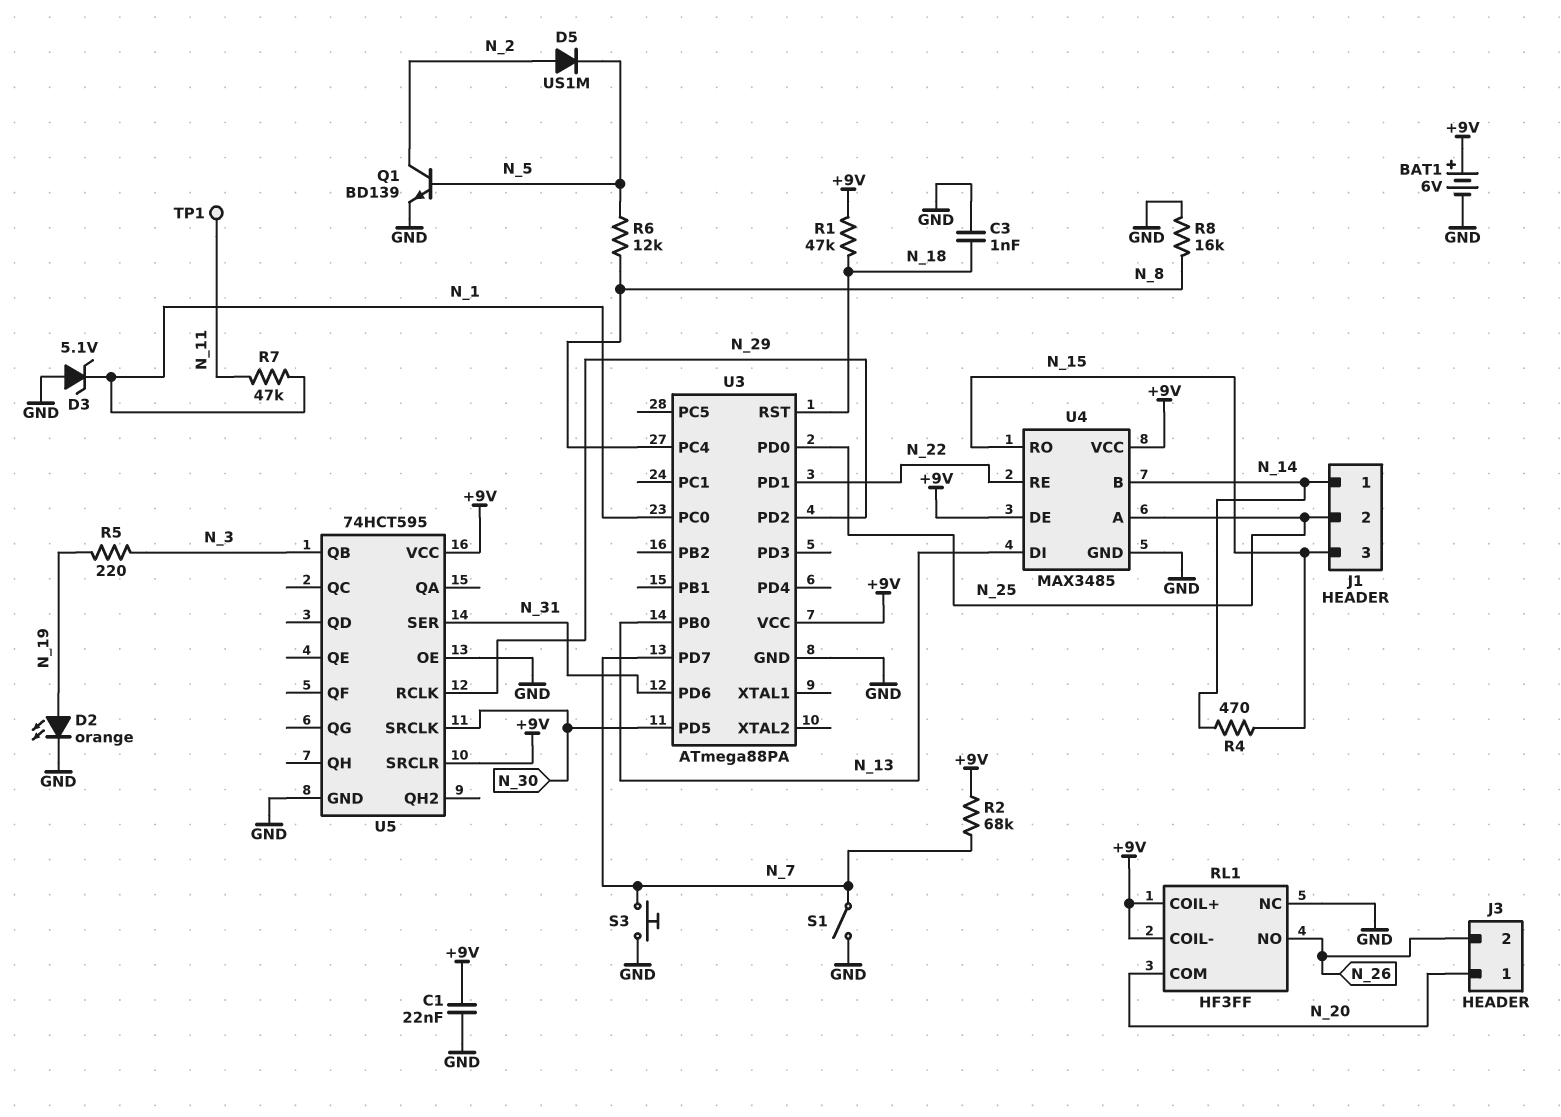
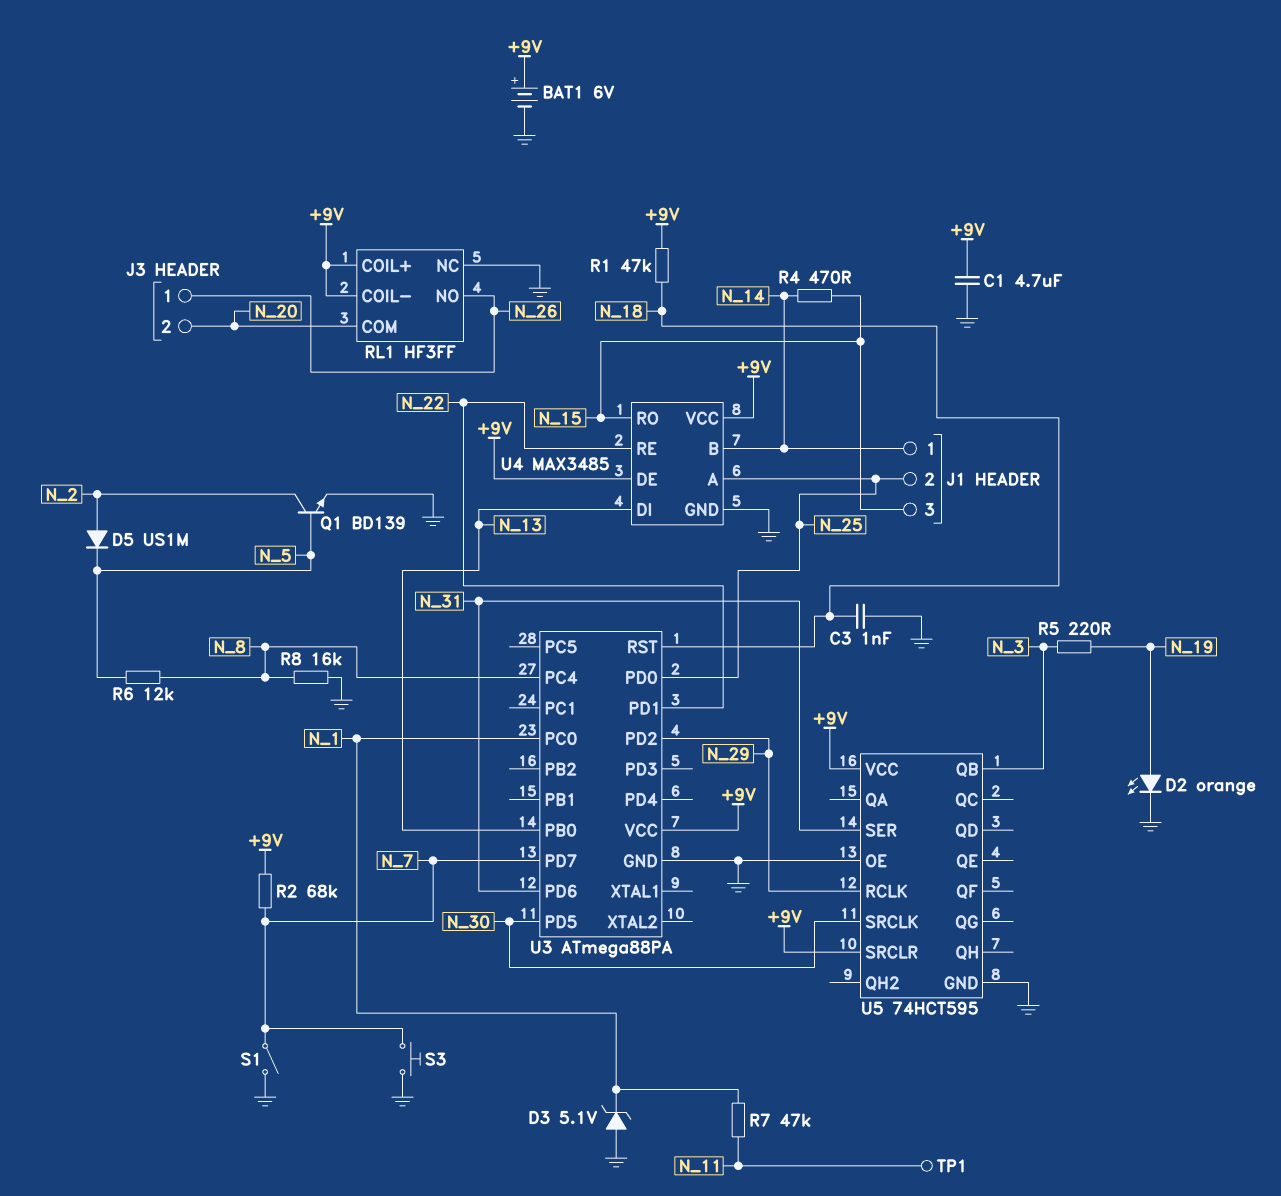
C1: 22nF (+9V, GND) -> 4.7uF (+9V, GND)
J3 pin 1: N_20 -> N_26
J3 pin 2: N_26 -> N_20

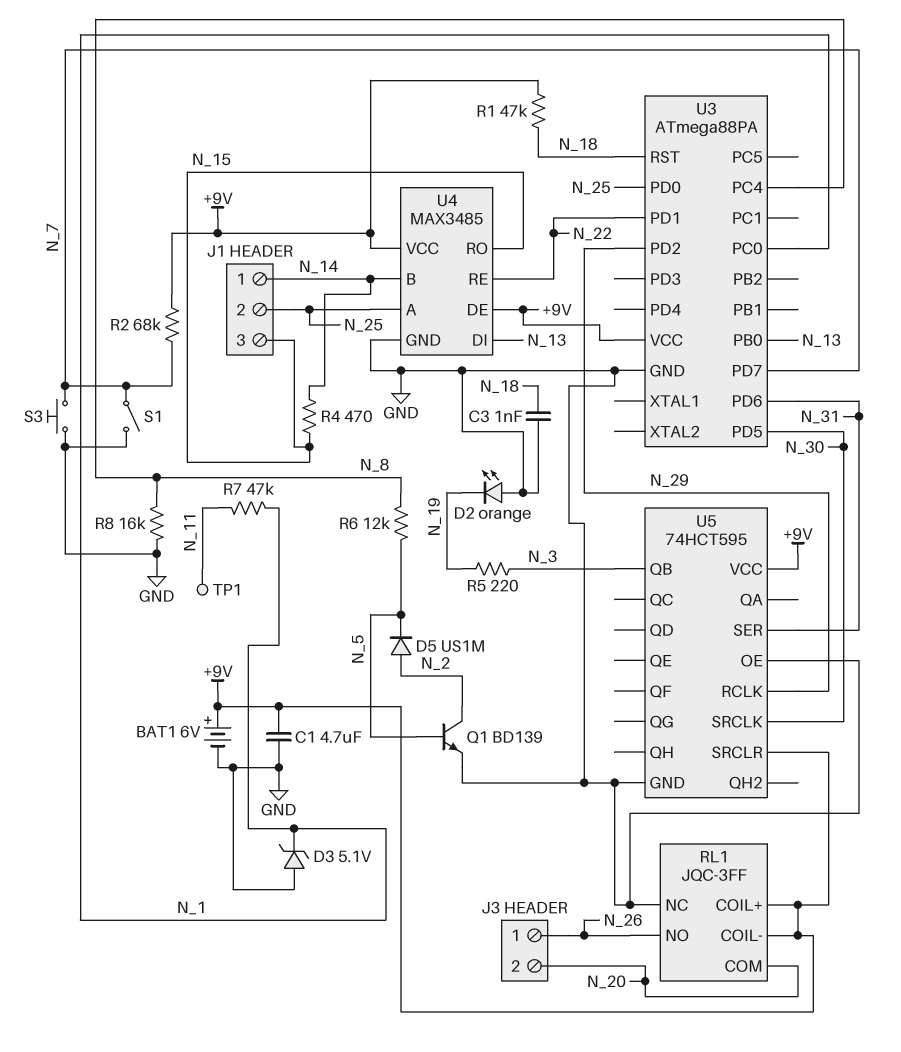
D2: LED orange (A N_19, K GND) -> LED orange (A GND, K N_19)
RL1: HF3FF -> JQC-3FF

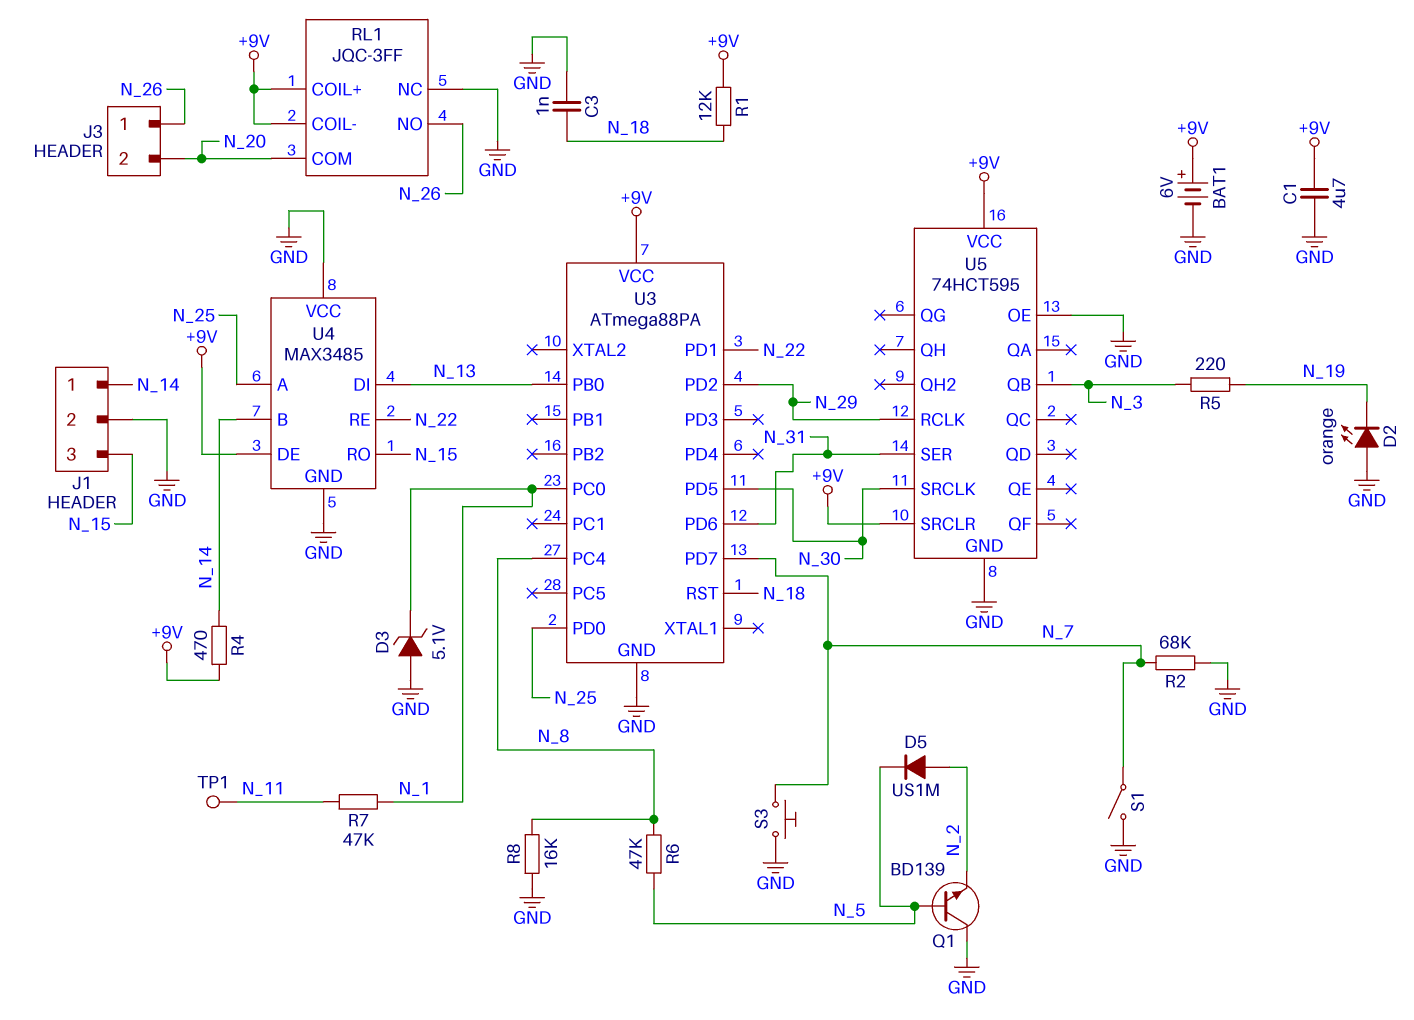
J1 pin 2: N_25 -> GND
Q1: NPN BD139 (B N_5, C N_2, E GND) -> NPN BD139 (B N_5, C GND, E N_2)
R1: 47k (+9V, N_18) -> 12k (+9V, N_18)
R2: 68k (+9V, N_7) -> 68k (GND, N_7)
R4: 470 (N_14, N_15) -> 470 (+9V, N_14)
R6: 12k (N_5, N_8) -> 47k (N_5, N_8)
U4 pin VCC: +9V -> GND

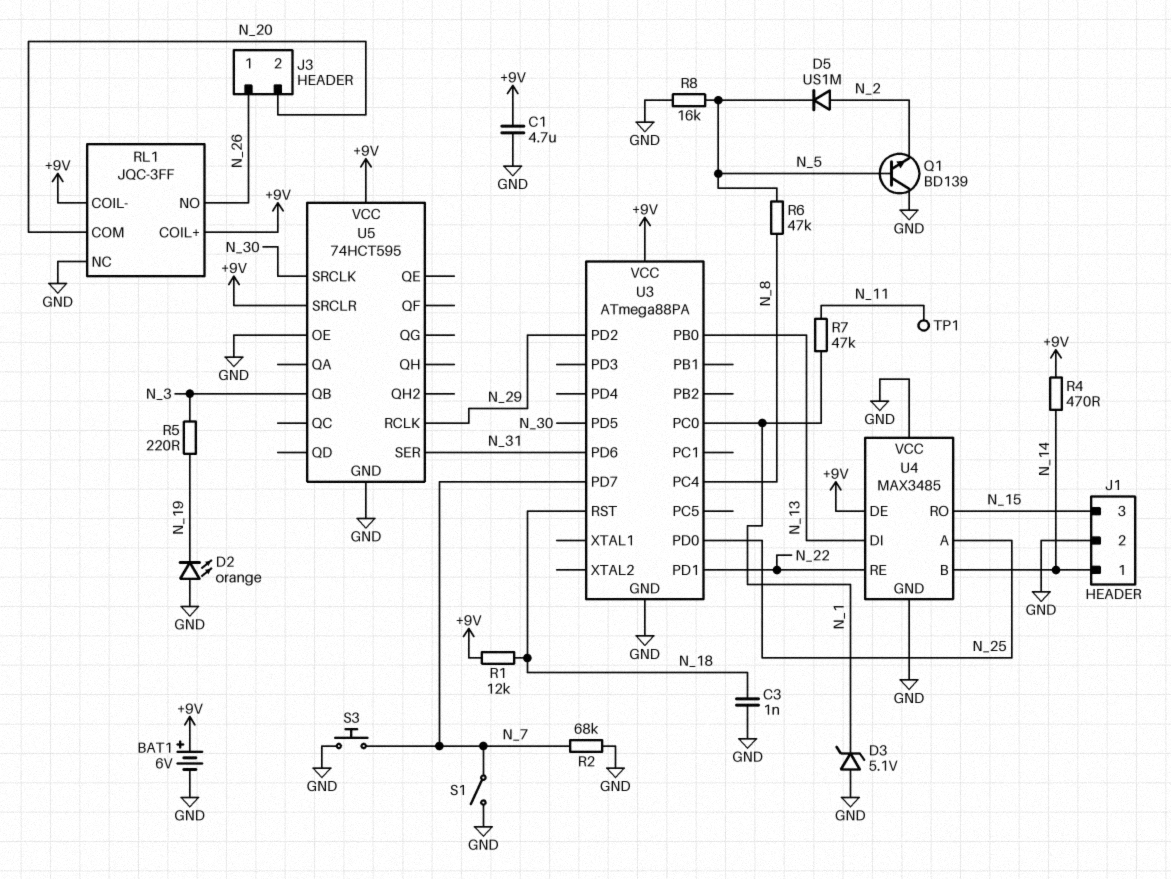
R8: 16k (GND, N_8) -> 16k (GND, N_5)

